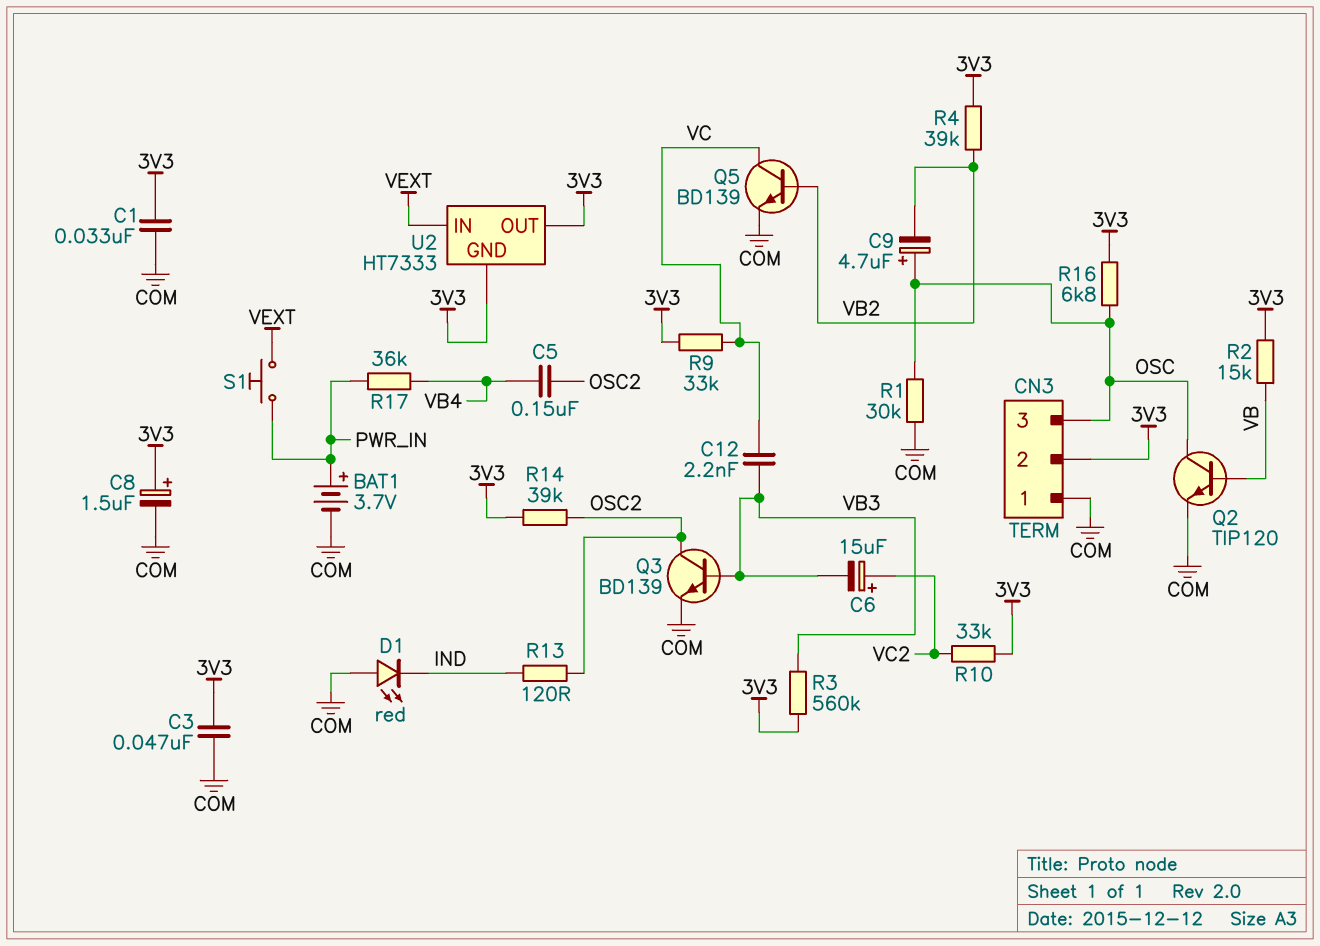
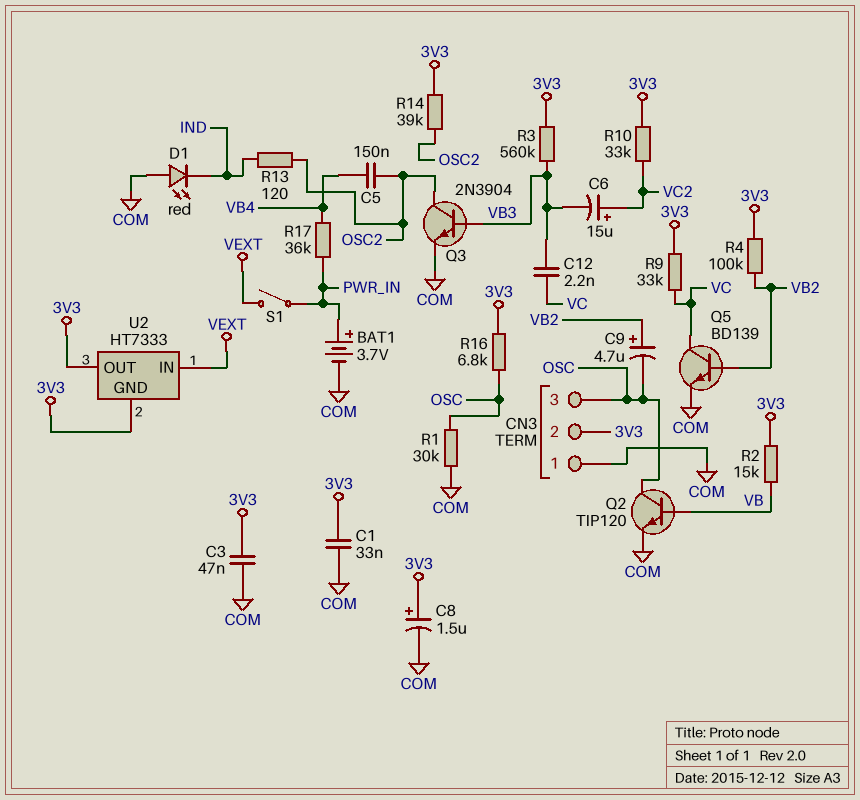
C9: 4.7uF (plus OSC, minus VB2) -> 4.7uF (plus VB2, minus OSC)
Q3: NPN BD139 (B VB3, C OSC2, E COM) -> NPN 2N3904 (B VB3, C OSC2, E COM)
R4: 39k (3V3, VB2) -> 100k (3V3, VB2)
S1: button (PWR_IN, VEXT) -> switch (PWR_IN, VEXT)

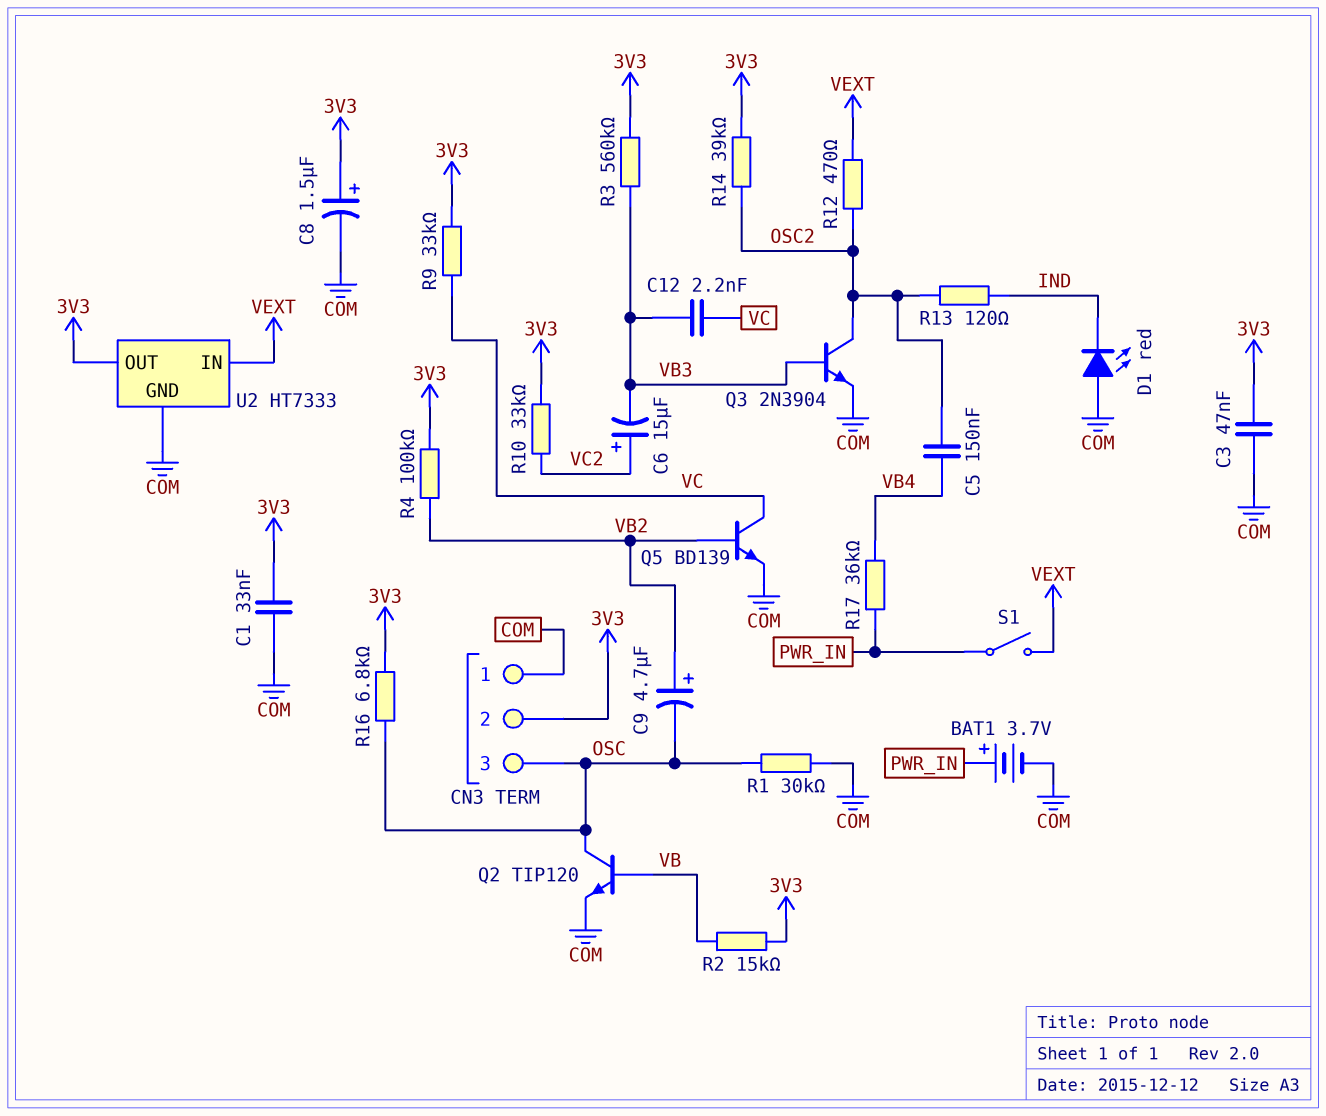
R12: none -> 470 (OSC2, VEXT)
U2 pin GND: 3V3 -> COM

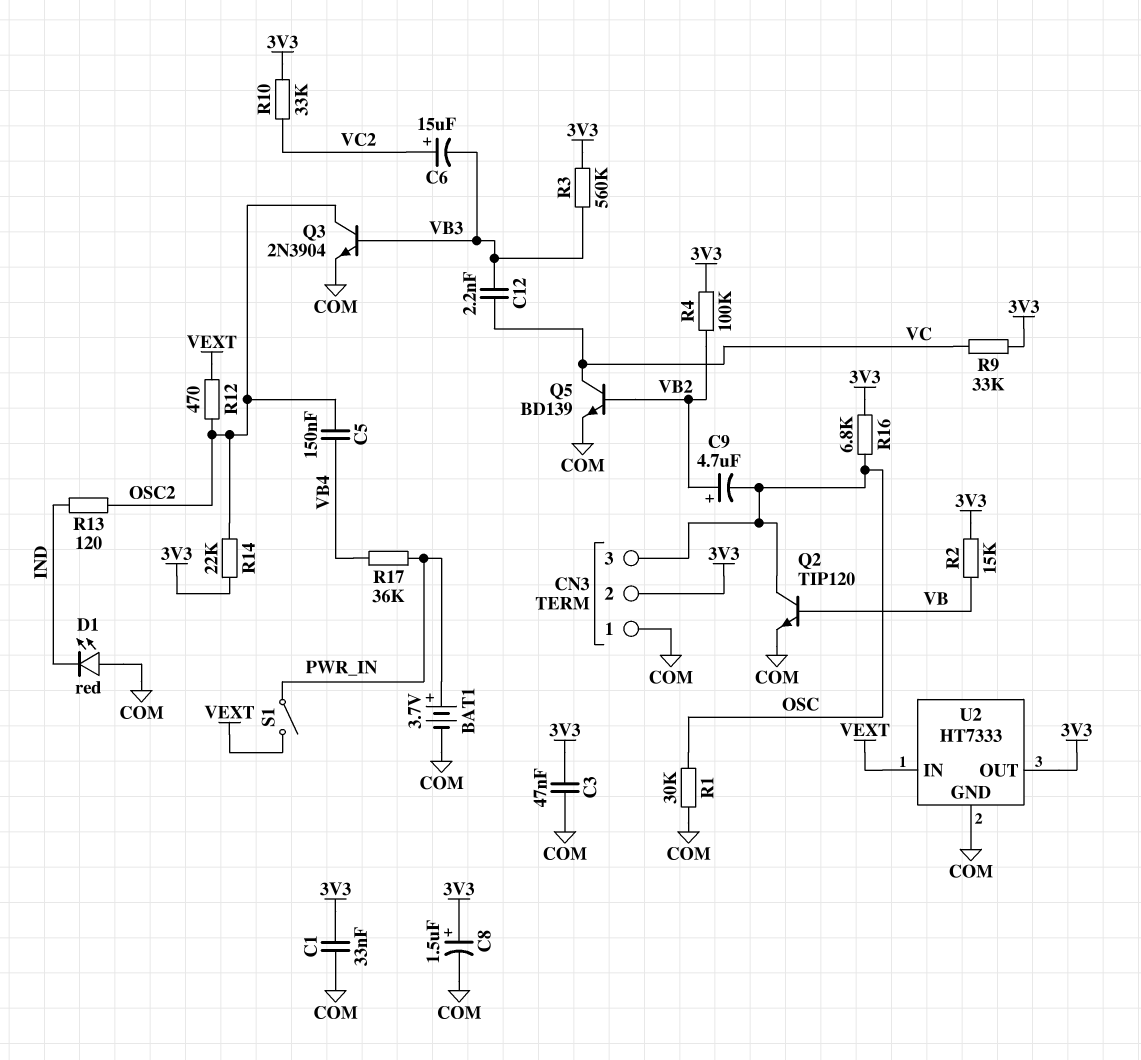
R14: 39k (3V3, OSC2) -> 22k (3V3, OSC2)

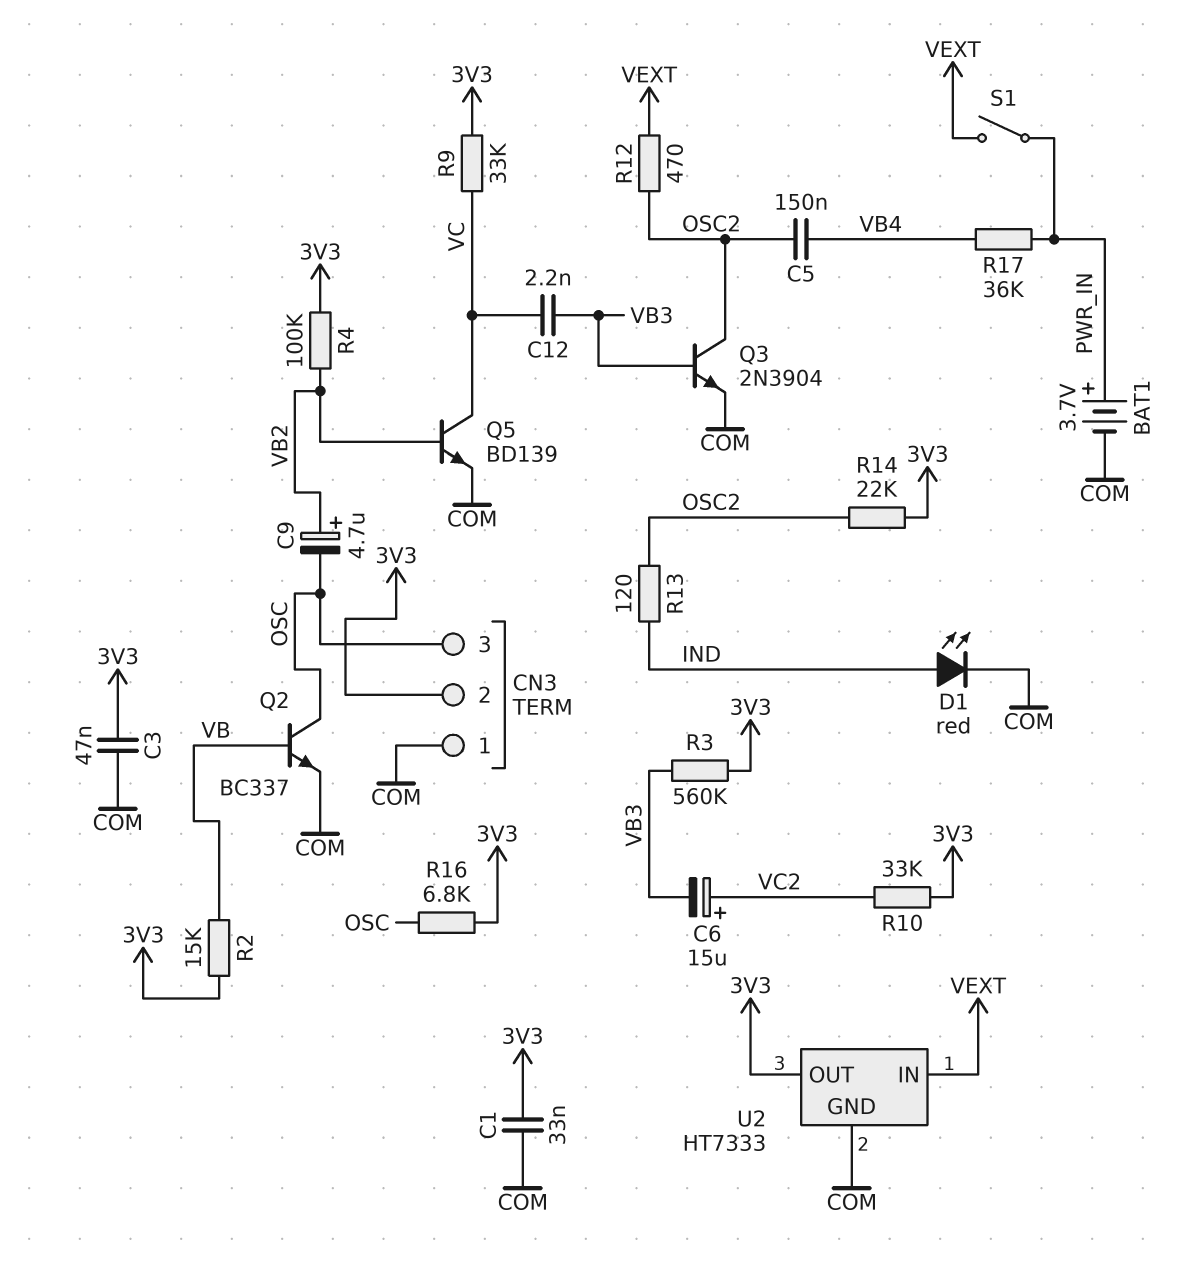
C8: 1.5uF (plus 3V3, minus COM) -> none
D1: LED red (A COM, K IND) -> LED red (A IND, K COM)
Q2: NPN TIP120 (B VB, C OSC, E COM) -> NPN BC337 (B VB, C OSC, E COM)
R1: 30k (COM, OSC) -> none

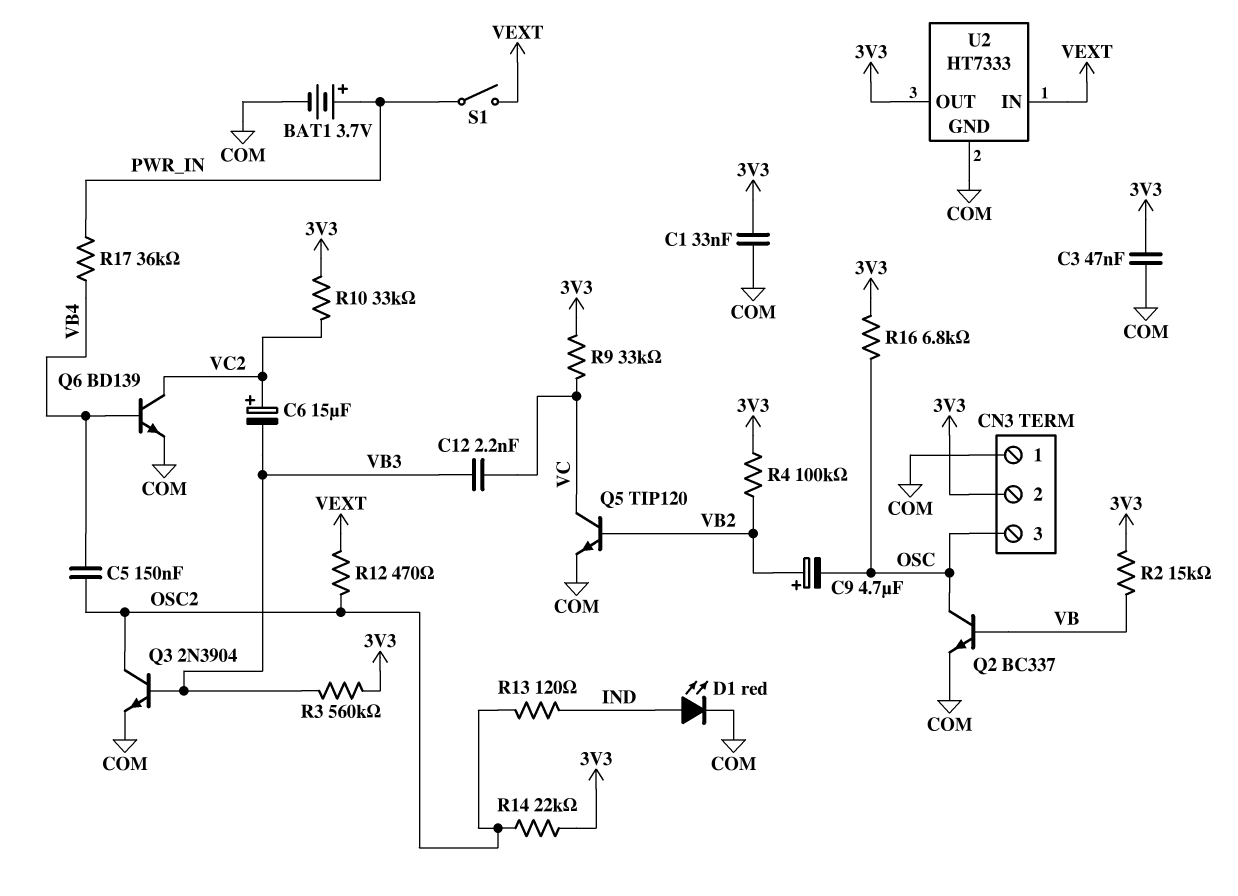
Q5: NPN BD139 (B VB2, C VC, E COM) -> NPN TIP120 (B VB2, C VC, E COM)
Q6: none -> NPN BD139 (B VB4, C VC2, E COM)

